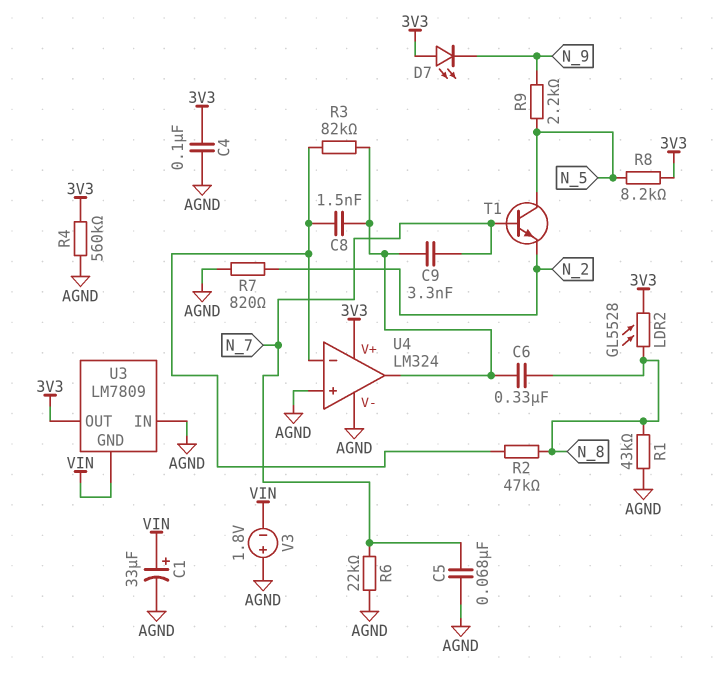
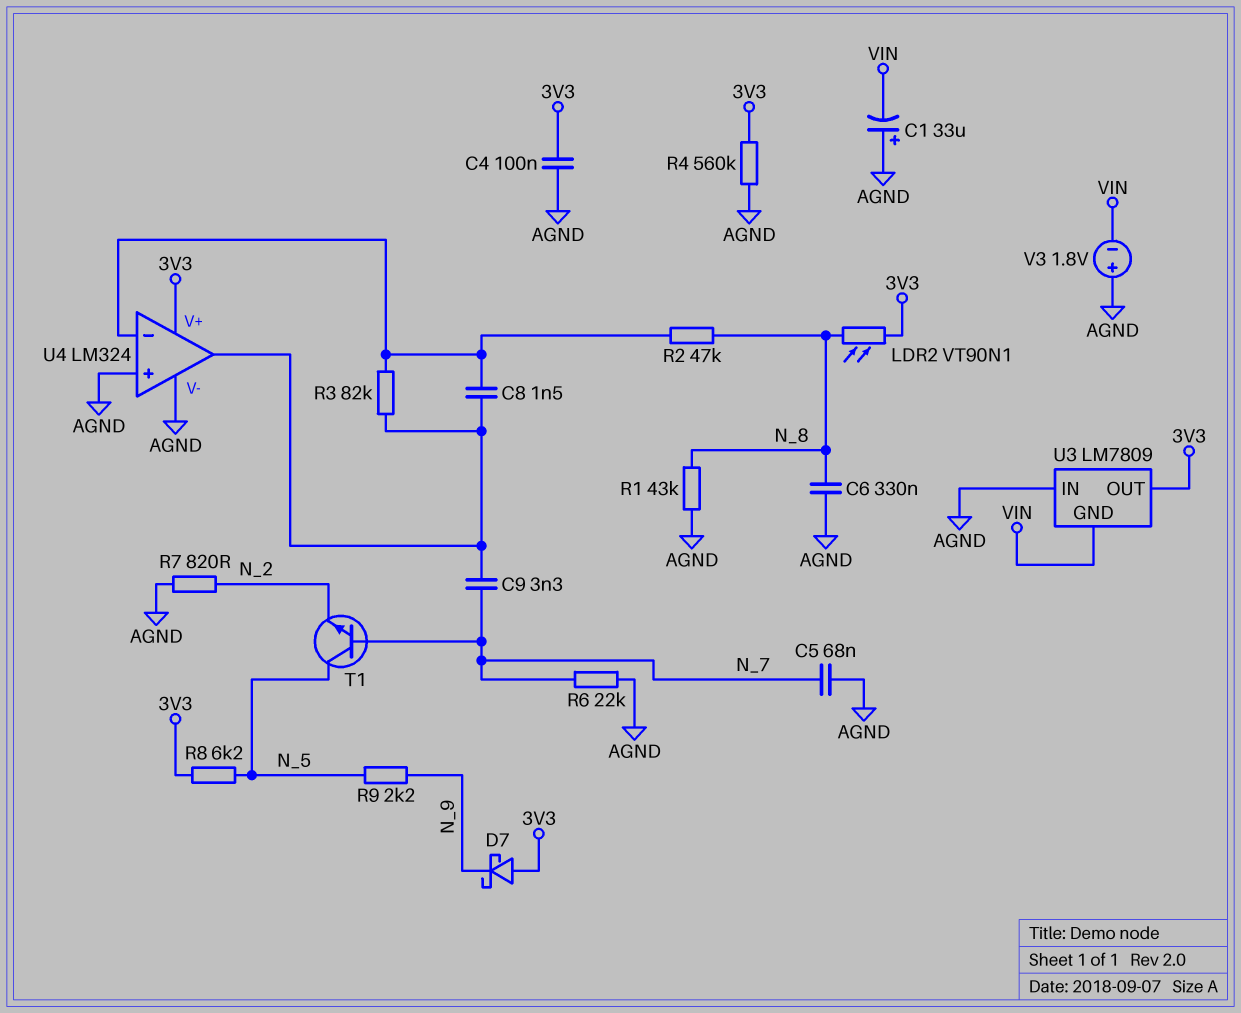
C1: 33uF (plus VIN, minus AGND) -> 33uF (plus AGND, minus VIN)
C6: 330nF (N_8, U4/out) -> 330nF (AGND, N_8)
D7: LED (A 3V3, K N_9) -> schottky (A 3V3, K N_9)
LDR2: GL5528 (3V3, N_8) -> VT90N1 (3V3, N_8)
R8: 8.2k (3V3, N_5) -> 6.2k (3V3, N_5)

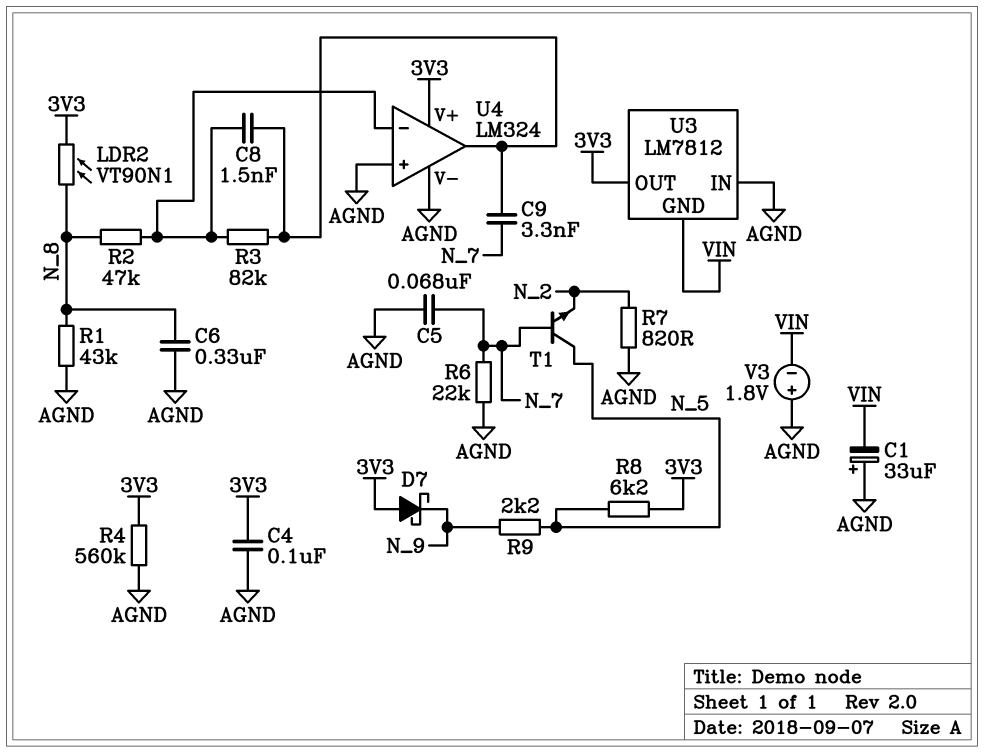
U3: LM7809 -> LM7812

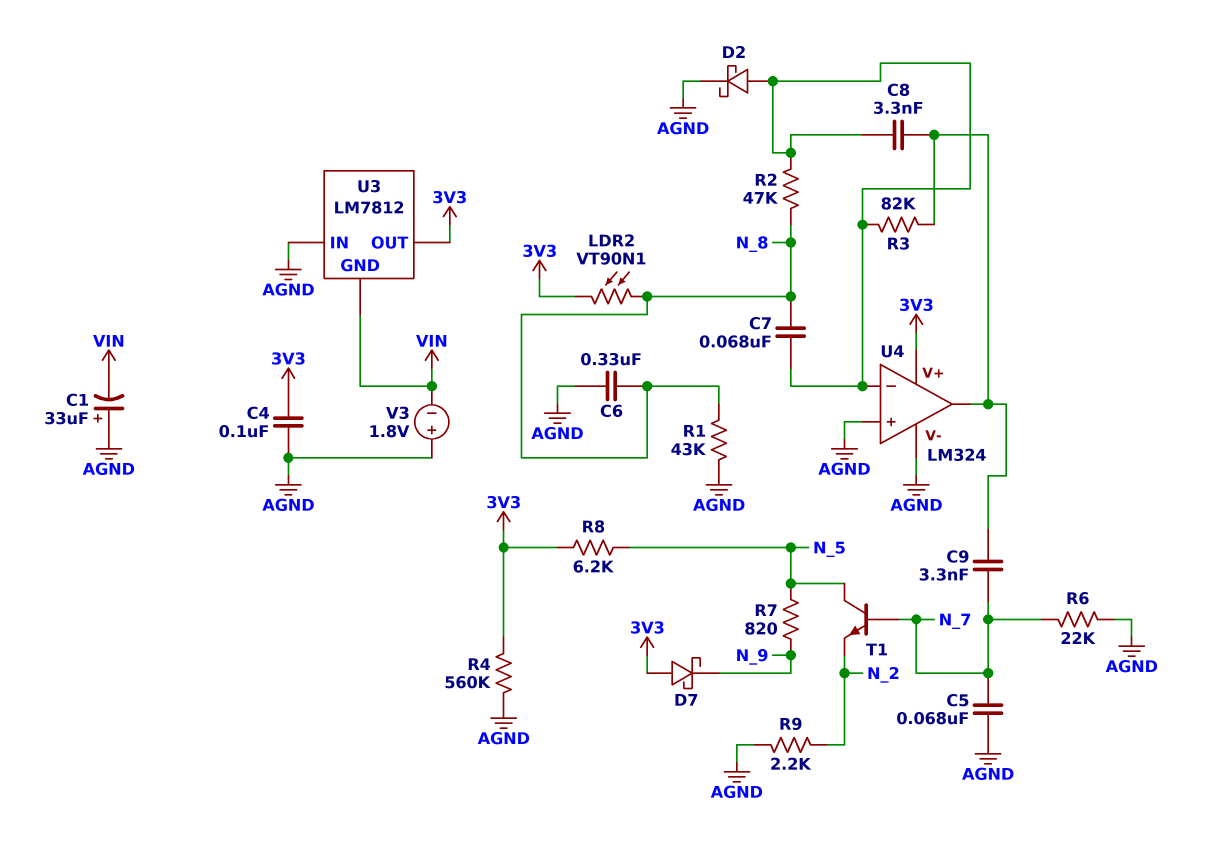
C7: none -> 68nF (N_8, U4/in-)
C8: 1.5nF (U4/in-, U4/out) -> 3.3nF (U4/in-, U4/out)
D2: none -> schottky (A U4/in-, K AGND)
R7: 820 (AGND, N_2) -> 820 (N_5, N_9)
R9: 2.2k (N_5, N_9) -> 2.2k (AGND, N_2)

